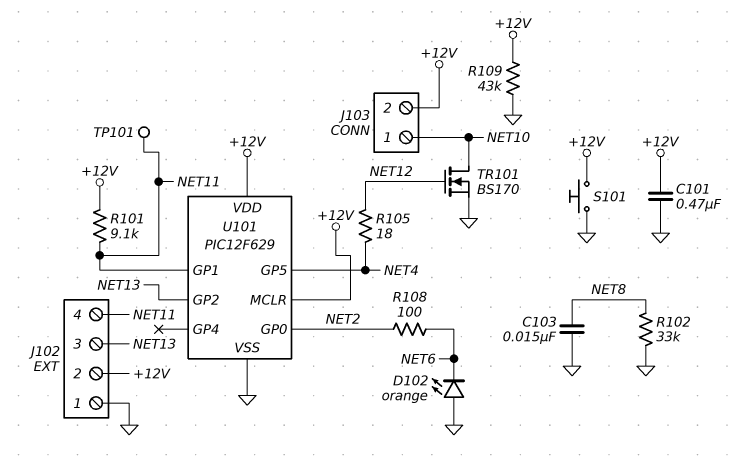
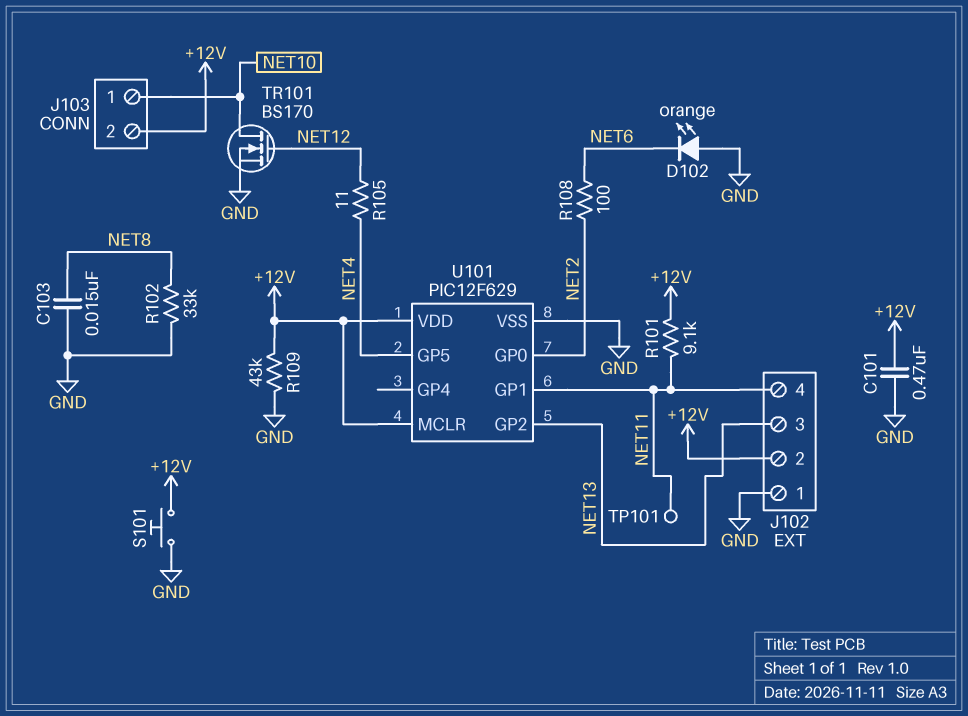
R105: 18 (NET4, NET12) -> 11 (NET4, NET12)

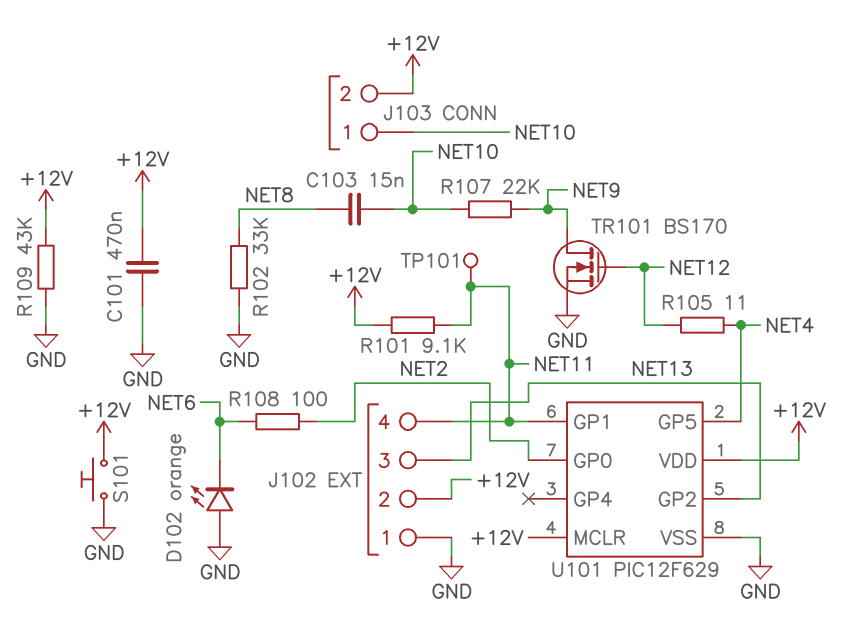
C103: 15nF (GND, NET8) -> 15nF (NET8, NET10)
R107: none -> 22k (NET9, NET10)
TR101: NMOS BS170 (G NET12, D NET10, S GND) -> NMOS BS170 (G NET12, D NET9, S GND)

